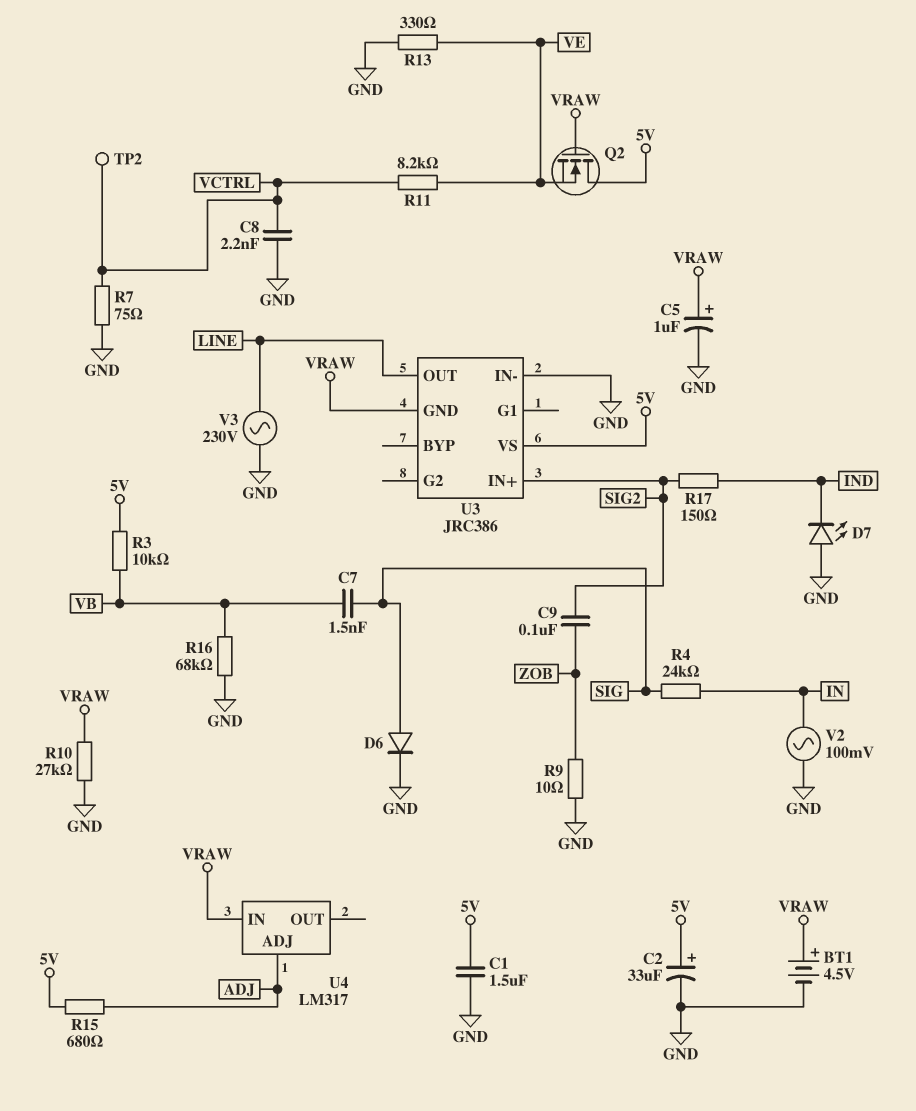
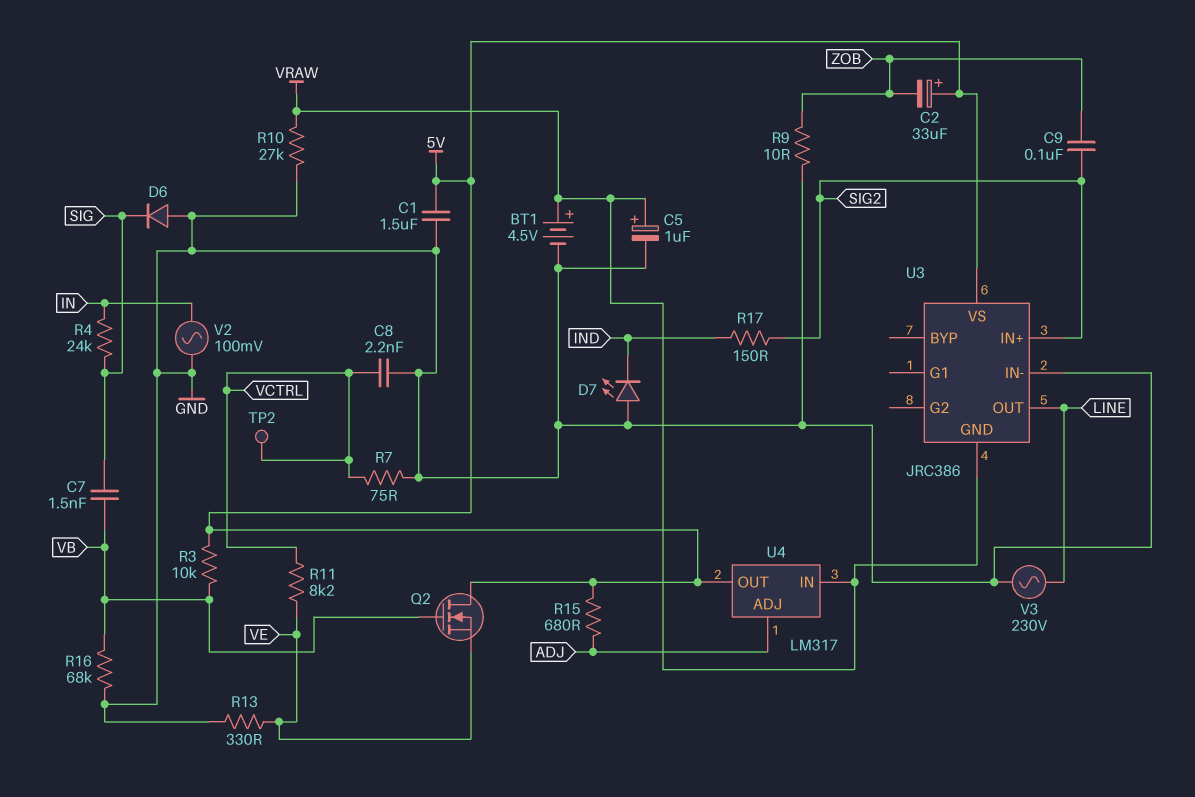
C2: 33uF (plus 5V, minus GND) -> 33uF (plus 5V, minus ZOB)
D6: diode (A SIG, K GND) -> diode (A GND, K SIG)
Q2: NMOS (G VRAW, D 5V, S VE) -> NMOS (G VB, D 5V, S VE)
U4 pin OUT: none -> 5V

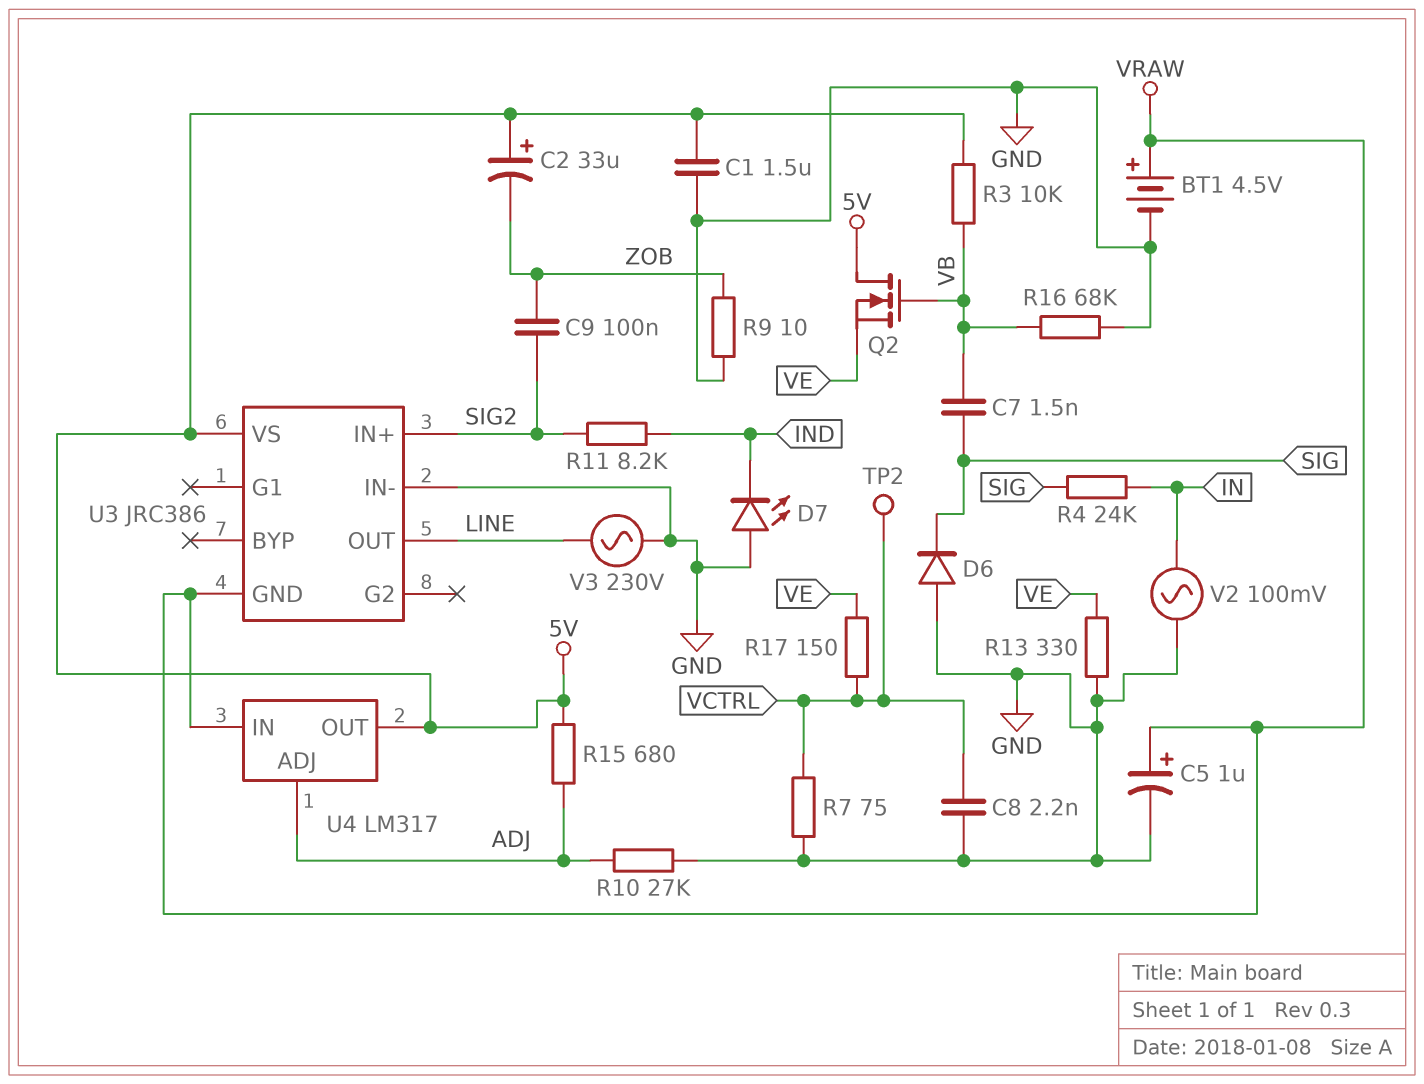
R10: 27k (GND, VRAW) -> 27k (ADJ, GND)
R11: 8.2k (VCTRL, VE) -> 8.2k (IND, SIG2)
R17: 150 (IND, SIG2) -> 150 (VCTRL, VE)

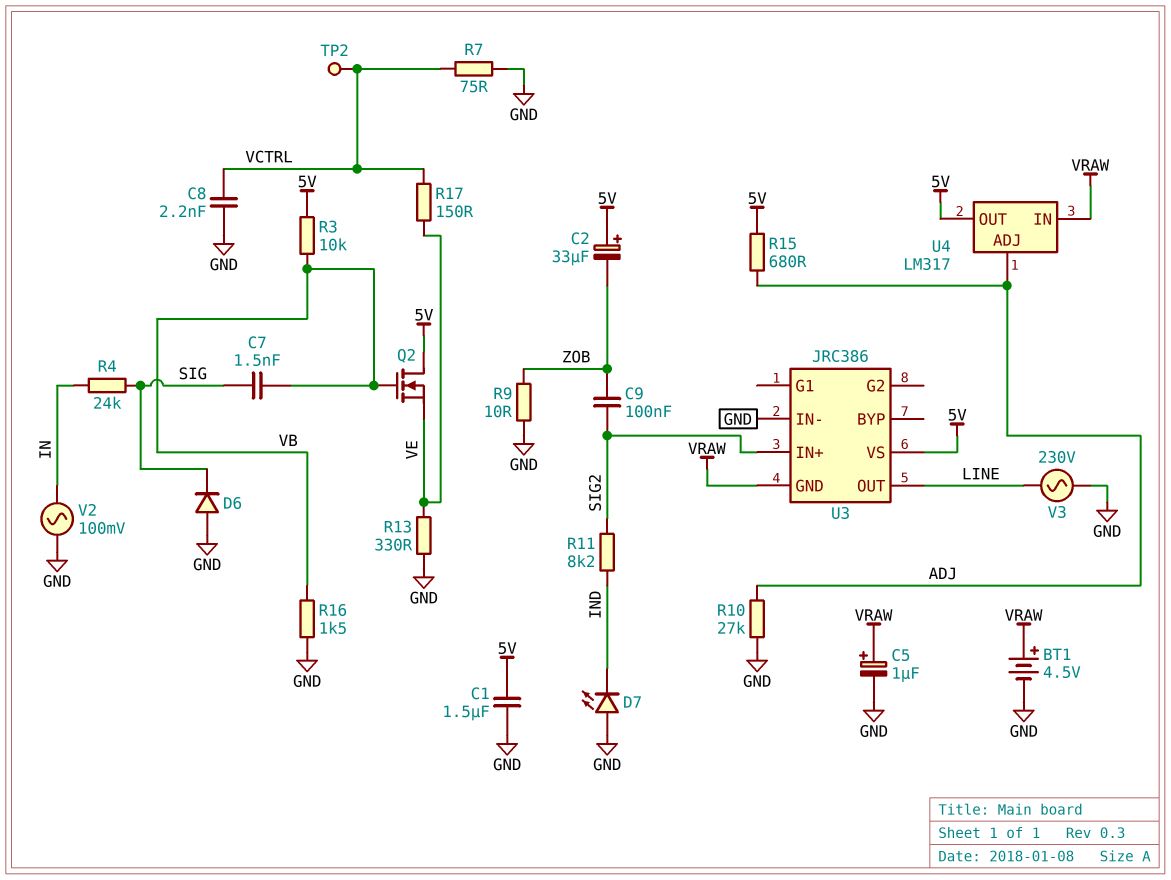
R16: 68k (GND, VB) -> 1.5k (GND, VB)

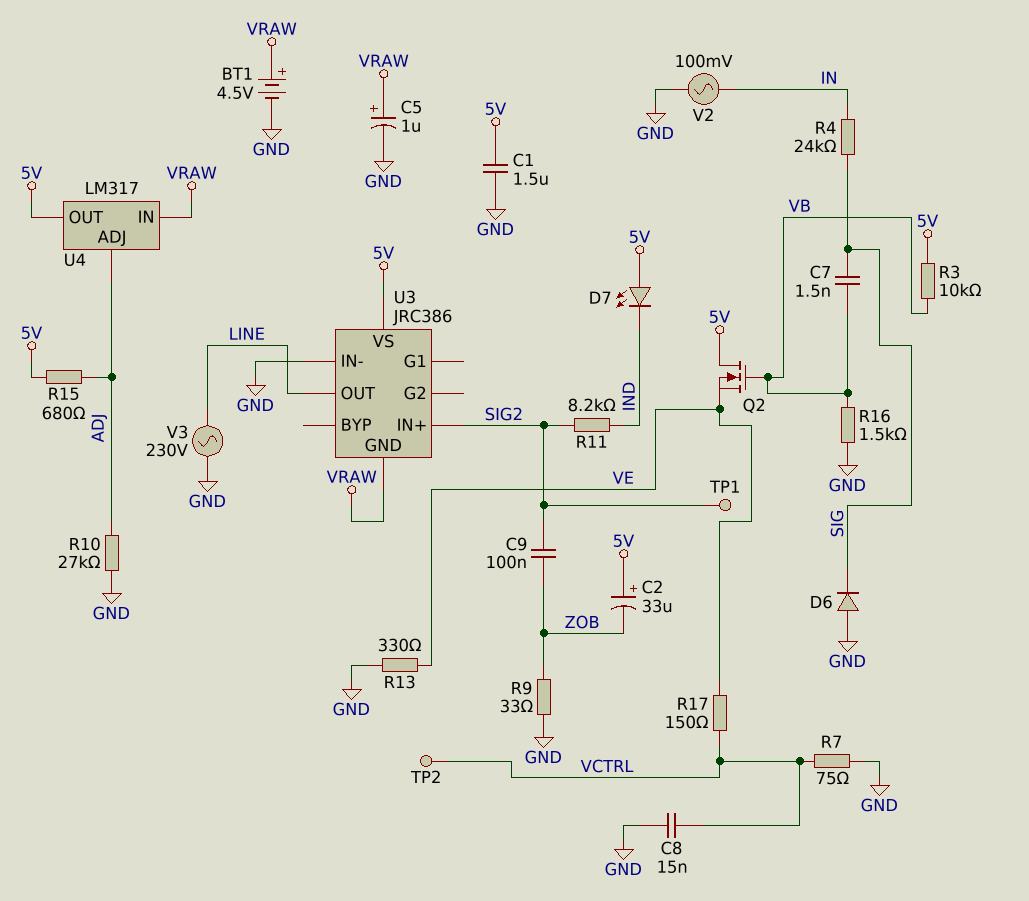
C8: 2.2nF (GND, VCTRL) -> 15nF (GND, VCTRL)
D7: LED (A GND, K IND) -> LED (A 5V, K IND)
R9: 10 (GND, ZOB) -> 33 (GND, ZOB)
TP1: none -> test point (SIG2)

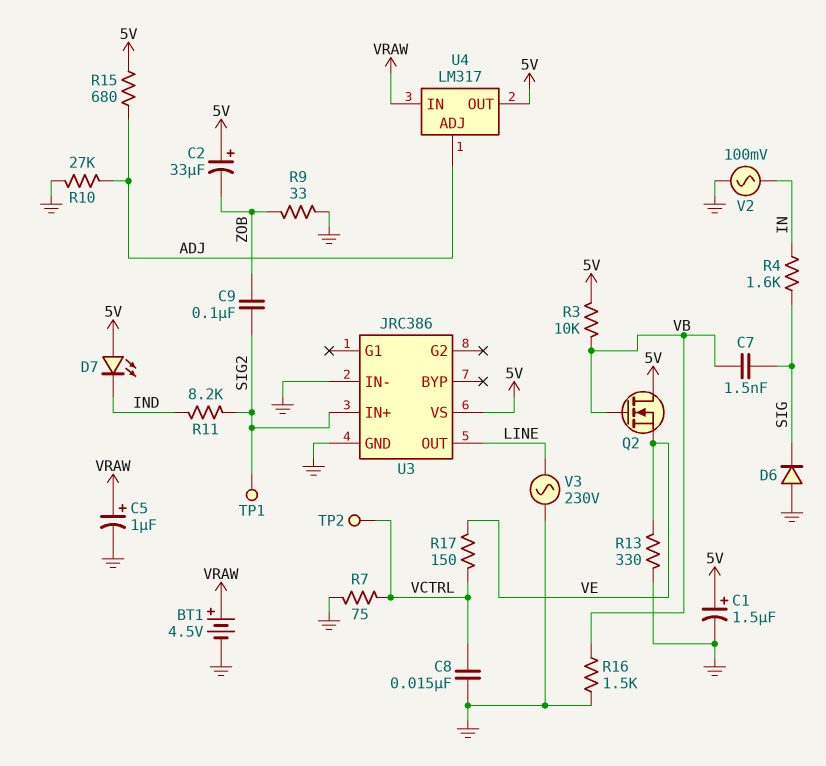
C1: 1.5uF (5V, GND) -> 1.5uF (plus 5V, minus GND)
R4: 24k (IN, SIG) -> 1.6k (IN, SIG)
U3 pin GND: VRAW -> GND

